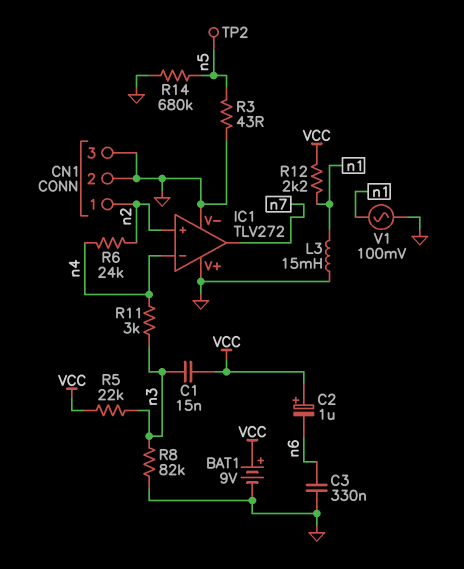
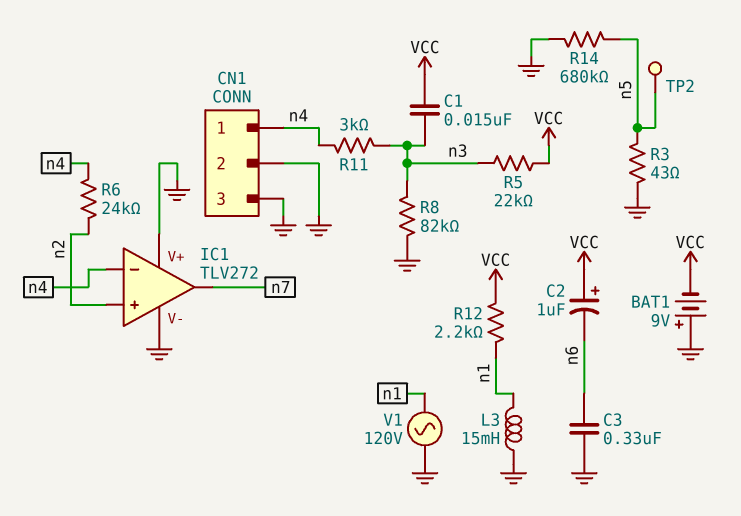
BAT1: 9V (plus VCC, minus GND) -> 9V (plus GND, minus VCC)
CN1 pin 1: n2 -> n4
V1: AC 100mV (GND, n1) -> AC 120V (GND, n1)

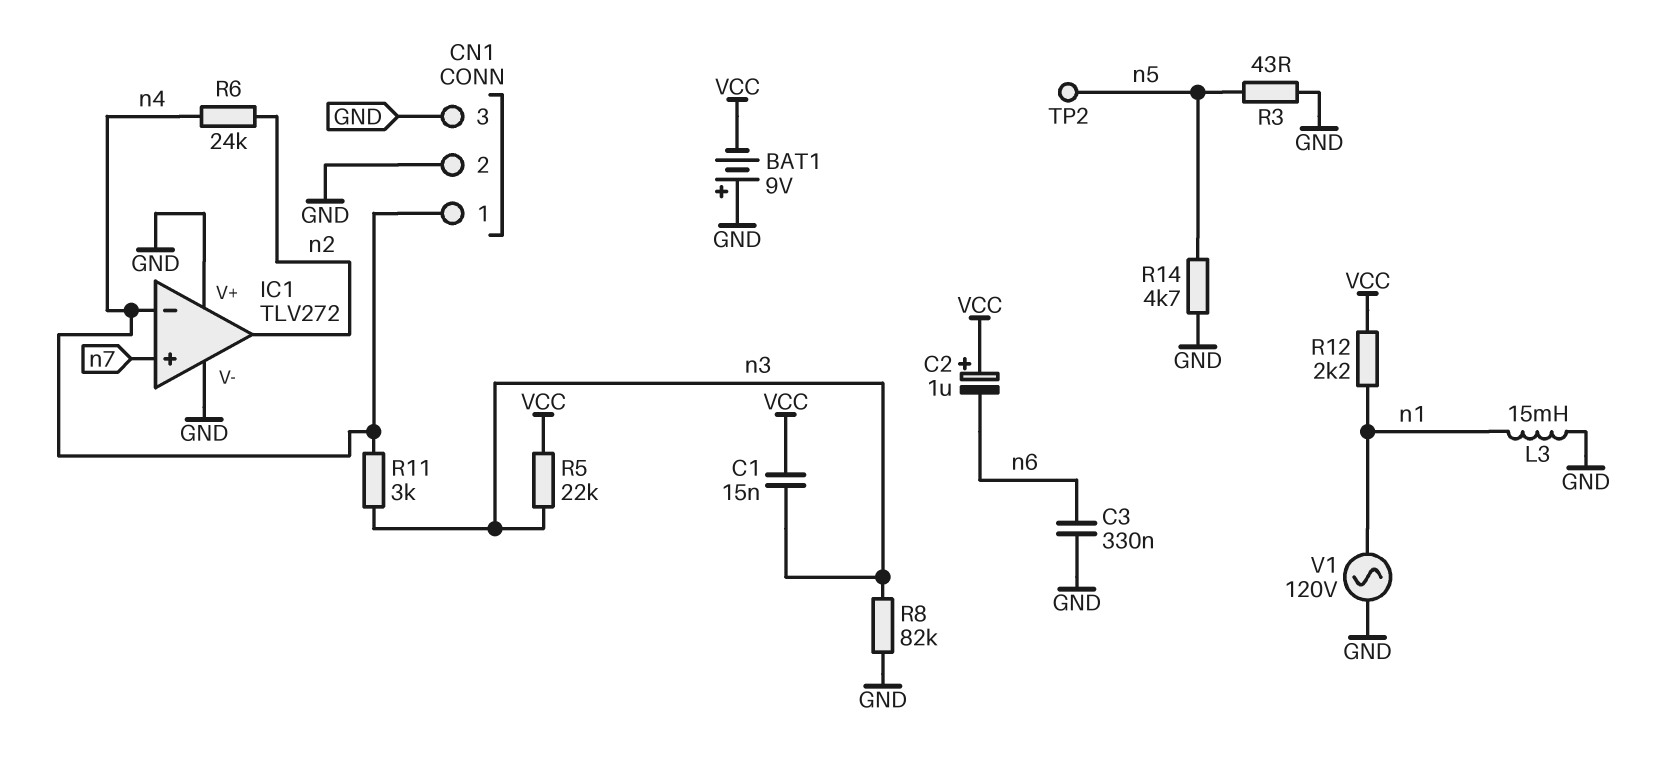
IC1 pin in+: n2 -> n7
IC1 pin out: n7 -> n2
R14: 680k (GND, n5) -> 4.7k (GND, n5)

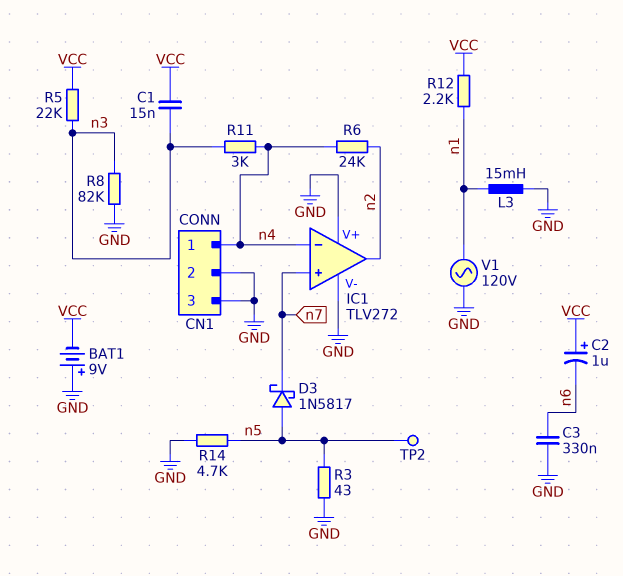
D3: none -> schottky 1N5817 (A n5, K n7)

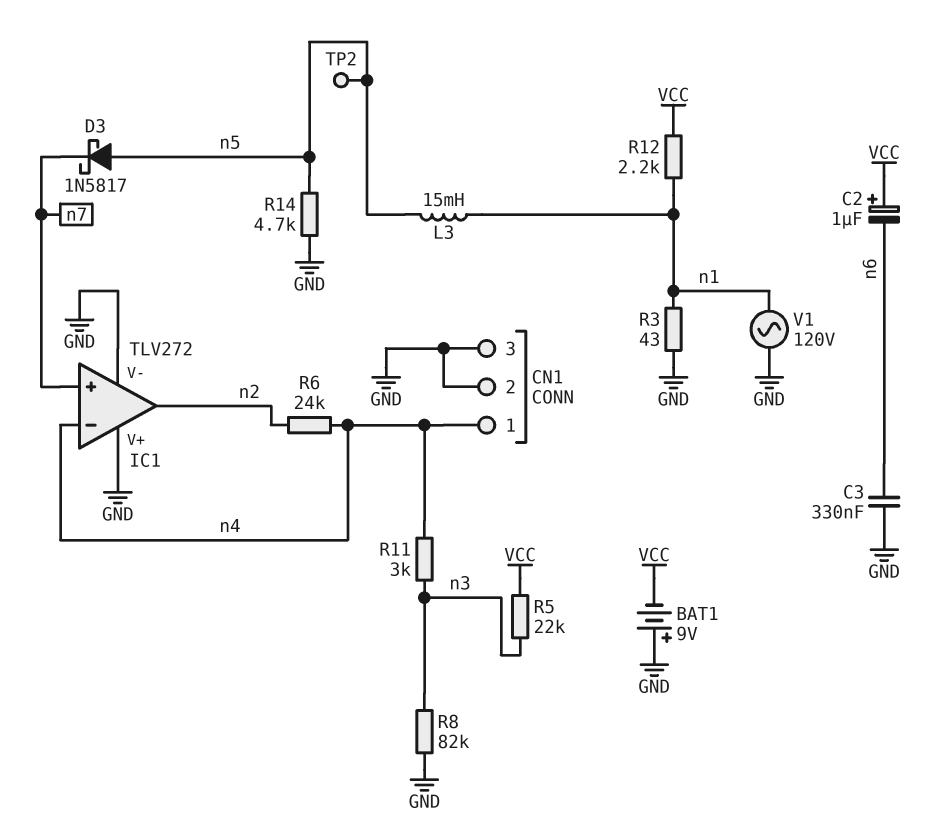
C1: 15nF (VCC, n3) -> none
L3: 15mH (GND, n1) -> 15mH (n1, n5)
R3: 43 (GND, n5) -> 43 (GND, n1)

